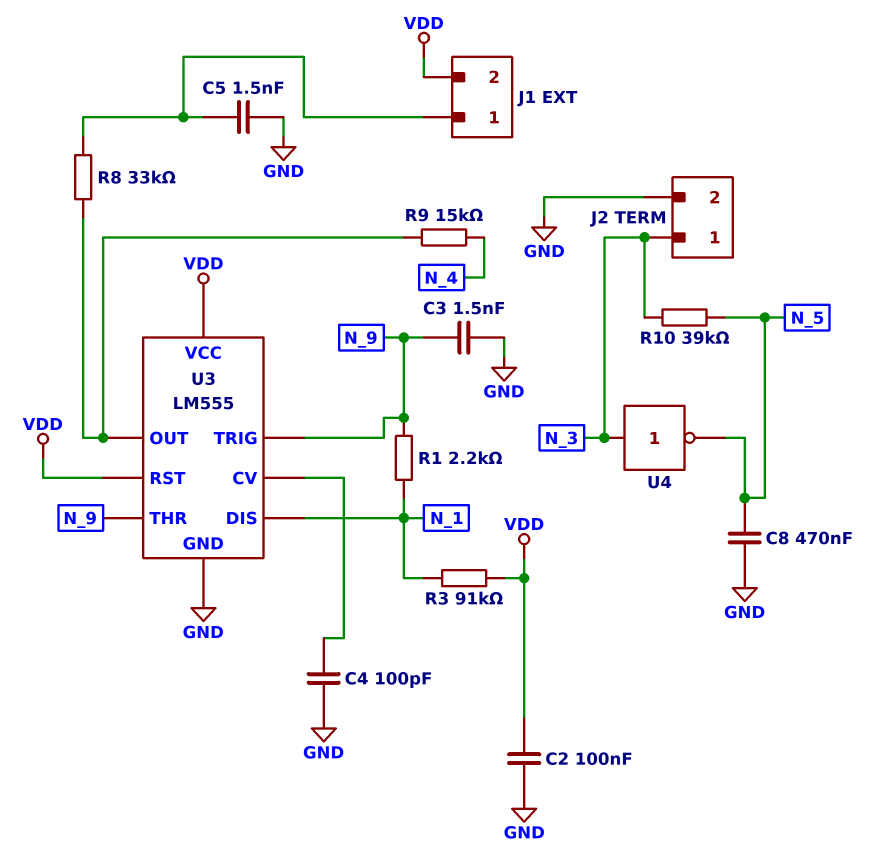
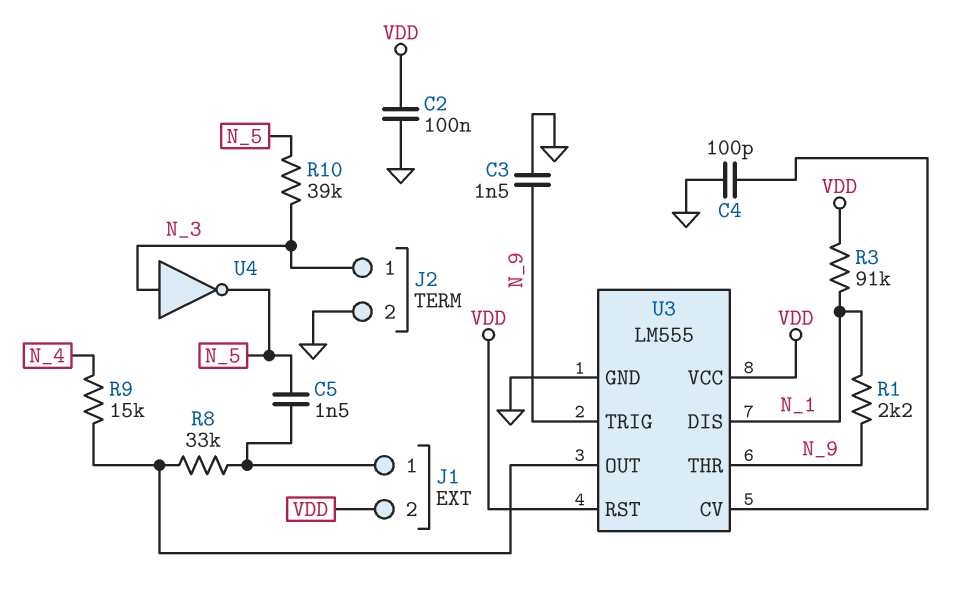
C5: 1.5nF (GND, J1/1) -> 1.5nF (J1/1, N_5)
C8: 470nF (GND, N_5) -> none

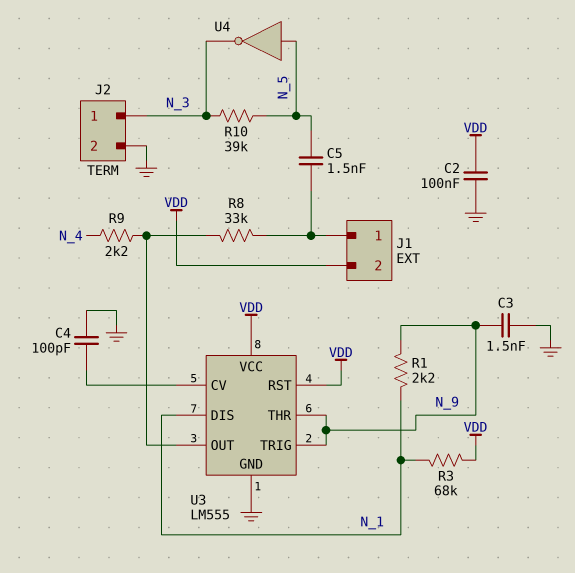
R3: 91k (N_1, VDD) -> 68k (N_1, VDD)
R9: 15k (N_4, U3/OUT) -> 2.2k (N_4, U3/OUT)
U4: NOT (in N_3, out N_5) -> NOT (in N_5, out N_3)

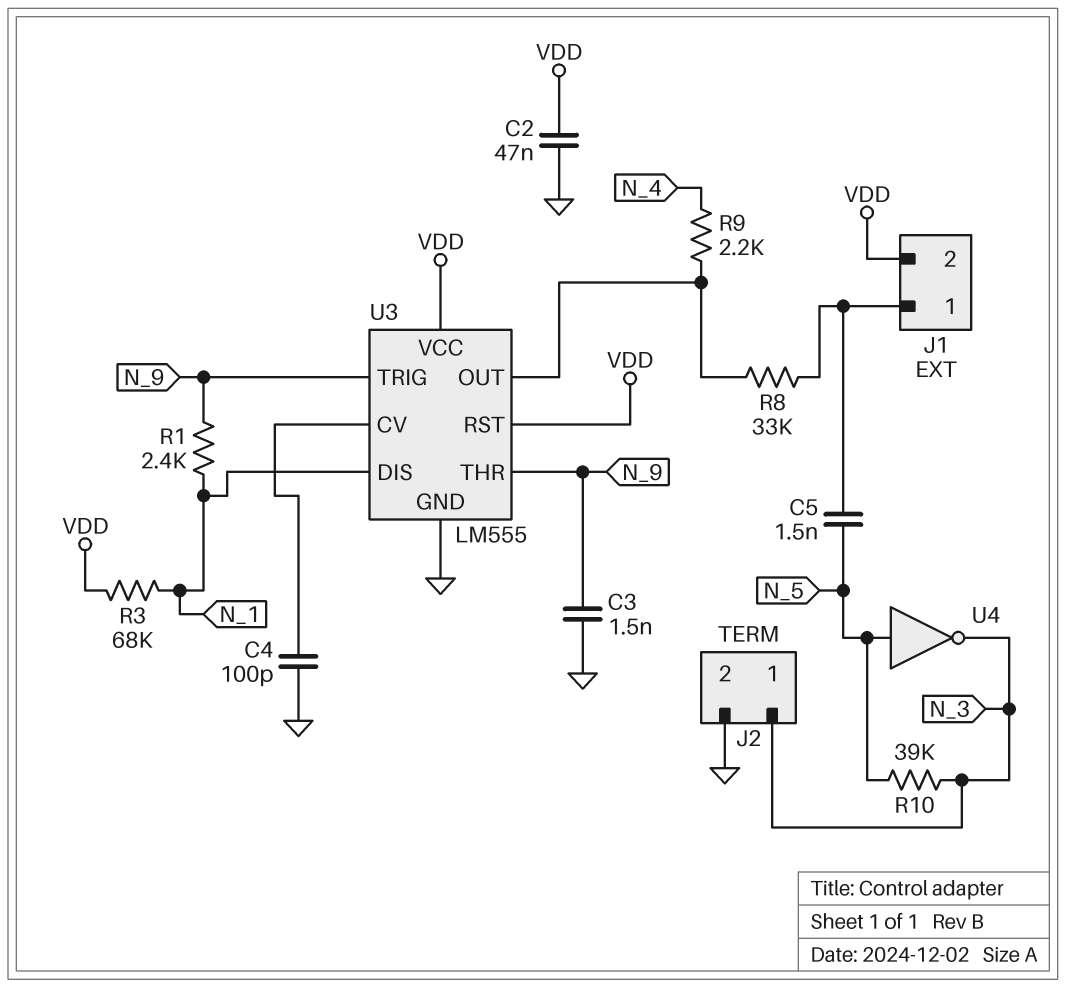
C2: 100nF (GND, VDD) -> 47nF (GND, VDD)
R1: 2.2k (N_1, N_9) -> 2.4k (N_1, N_9)

